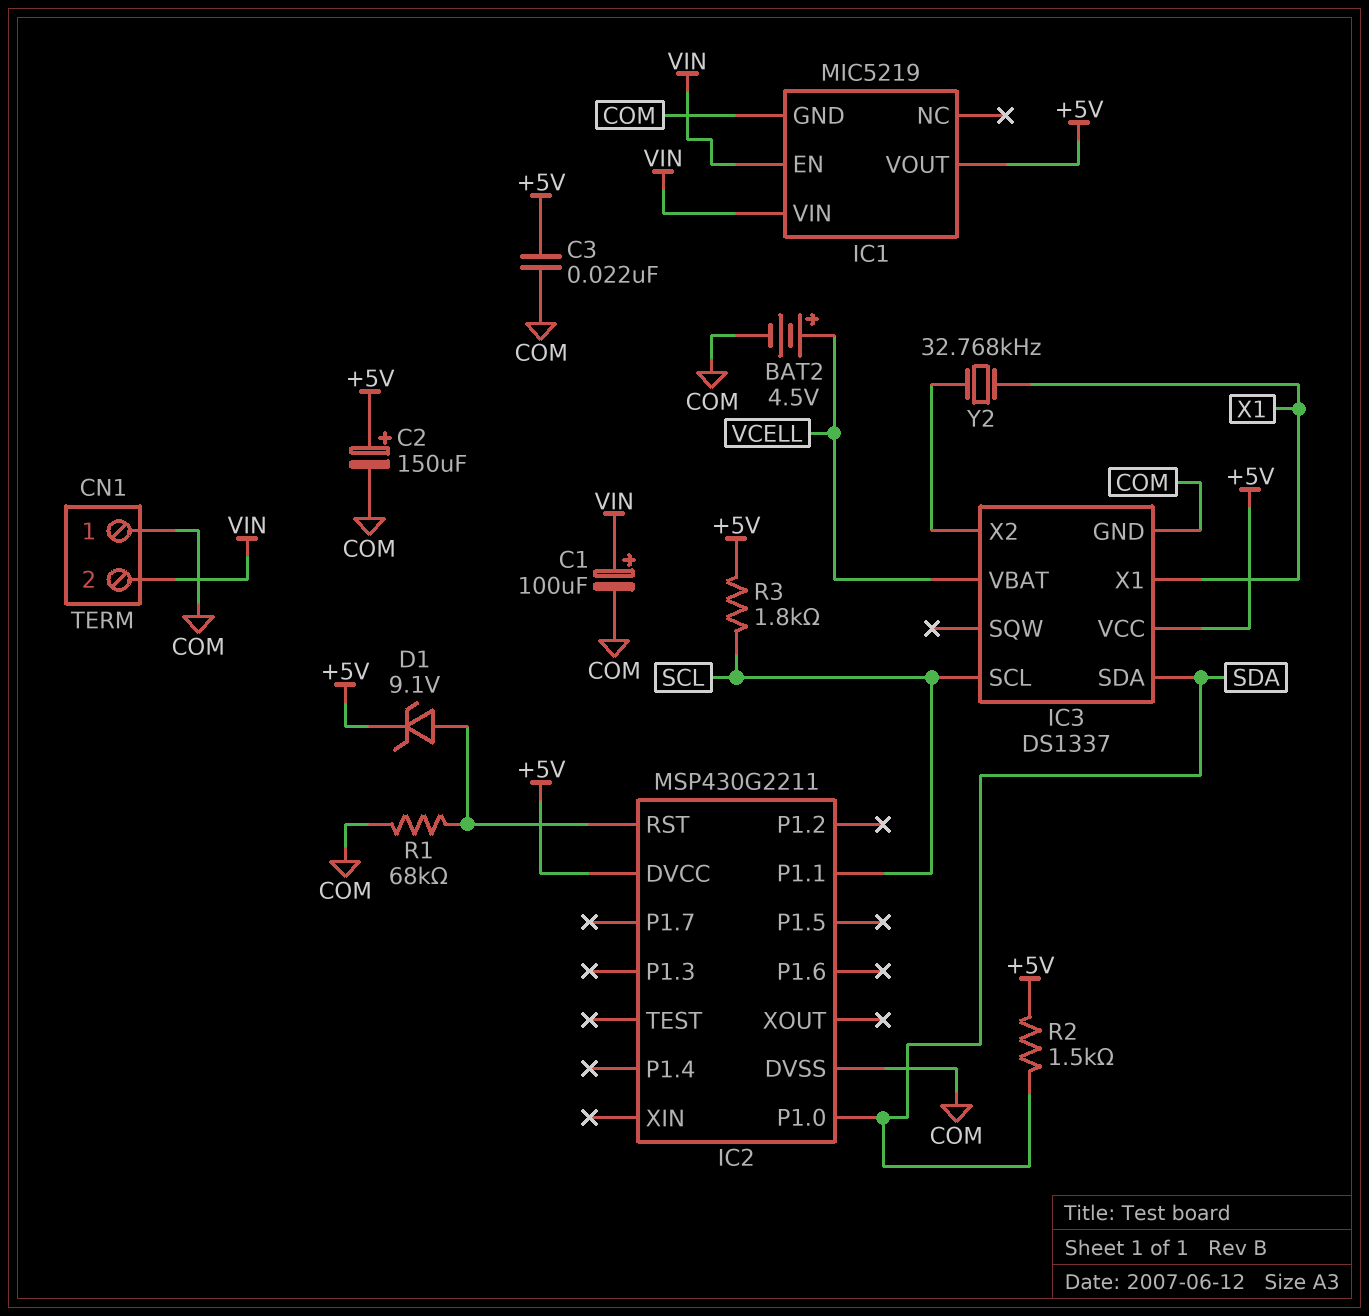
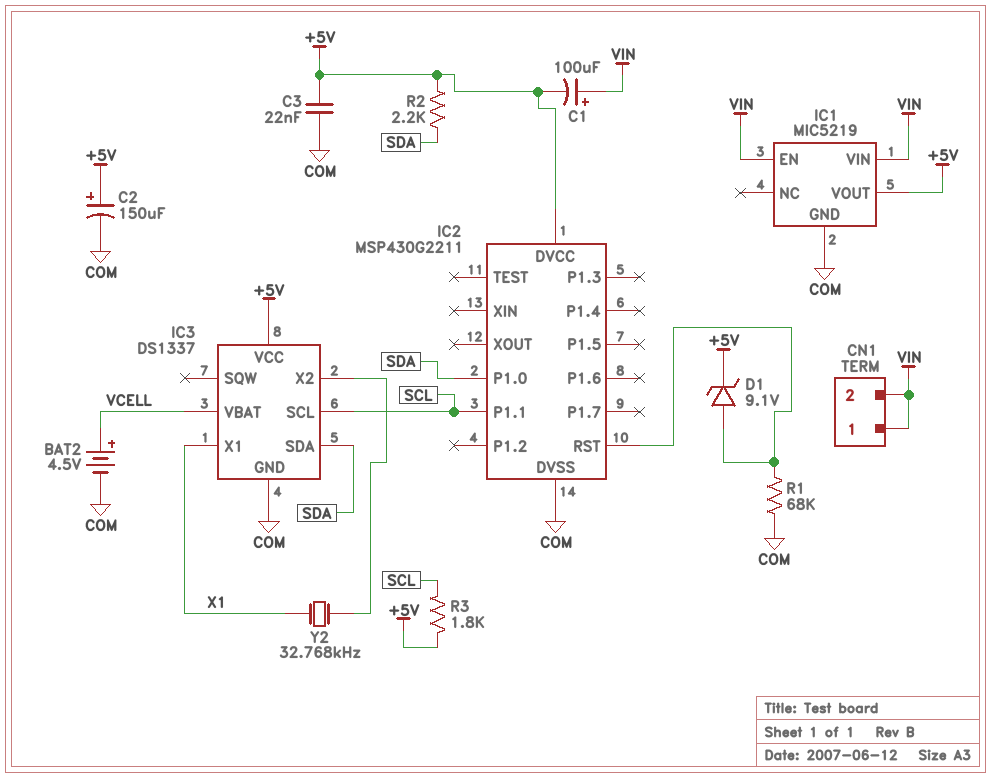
C1: 100uF (plus VIN, minus COM) -> 100uF (plus VIN, minus +5V)
CN1 pin 1: COM -> VIN
R2: 1.5k (+5V, SDA) -> 2.2k (+5V, SDA)

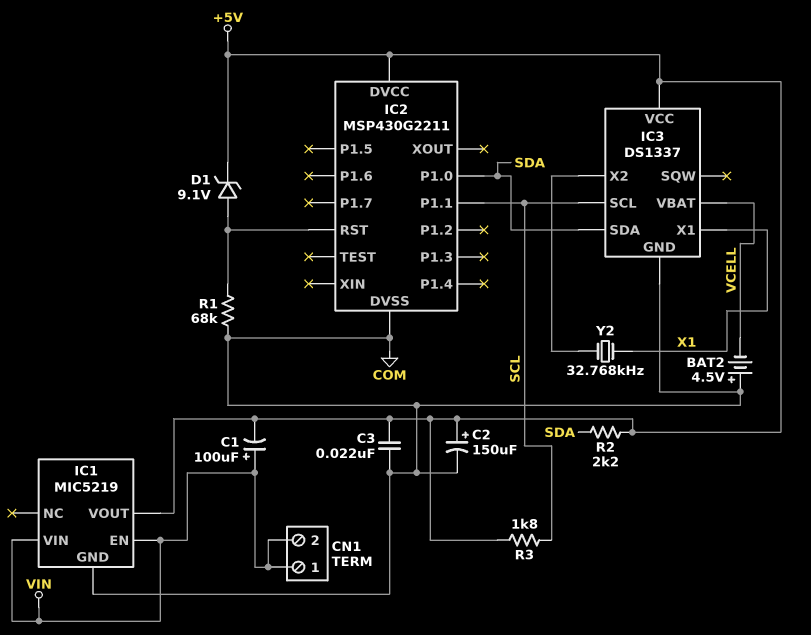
BAT2: 4.5V (plus VCELL, minus COM) -> 4.5V (plus COM, minus VCELL)

